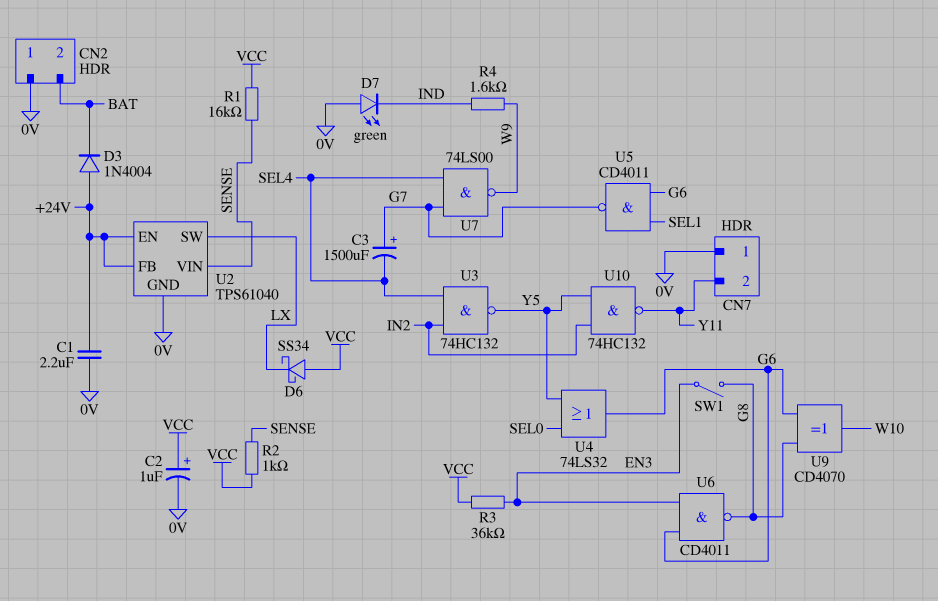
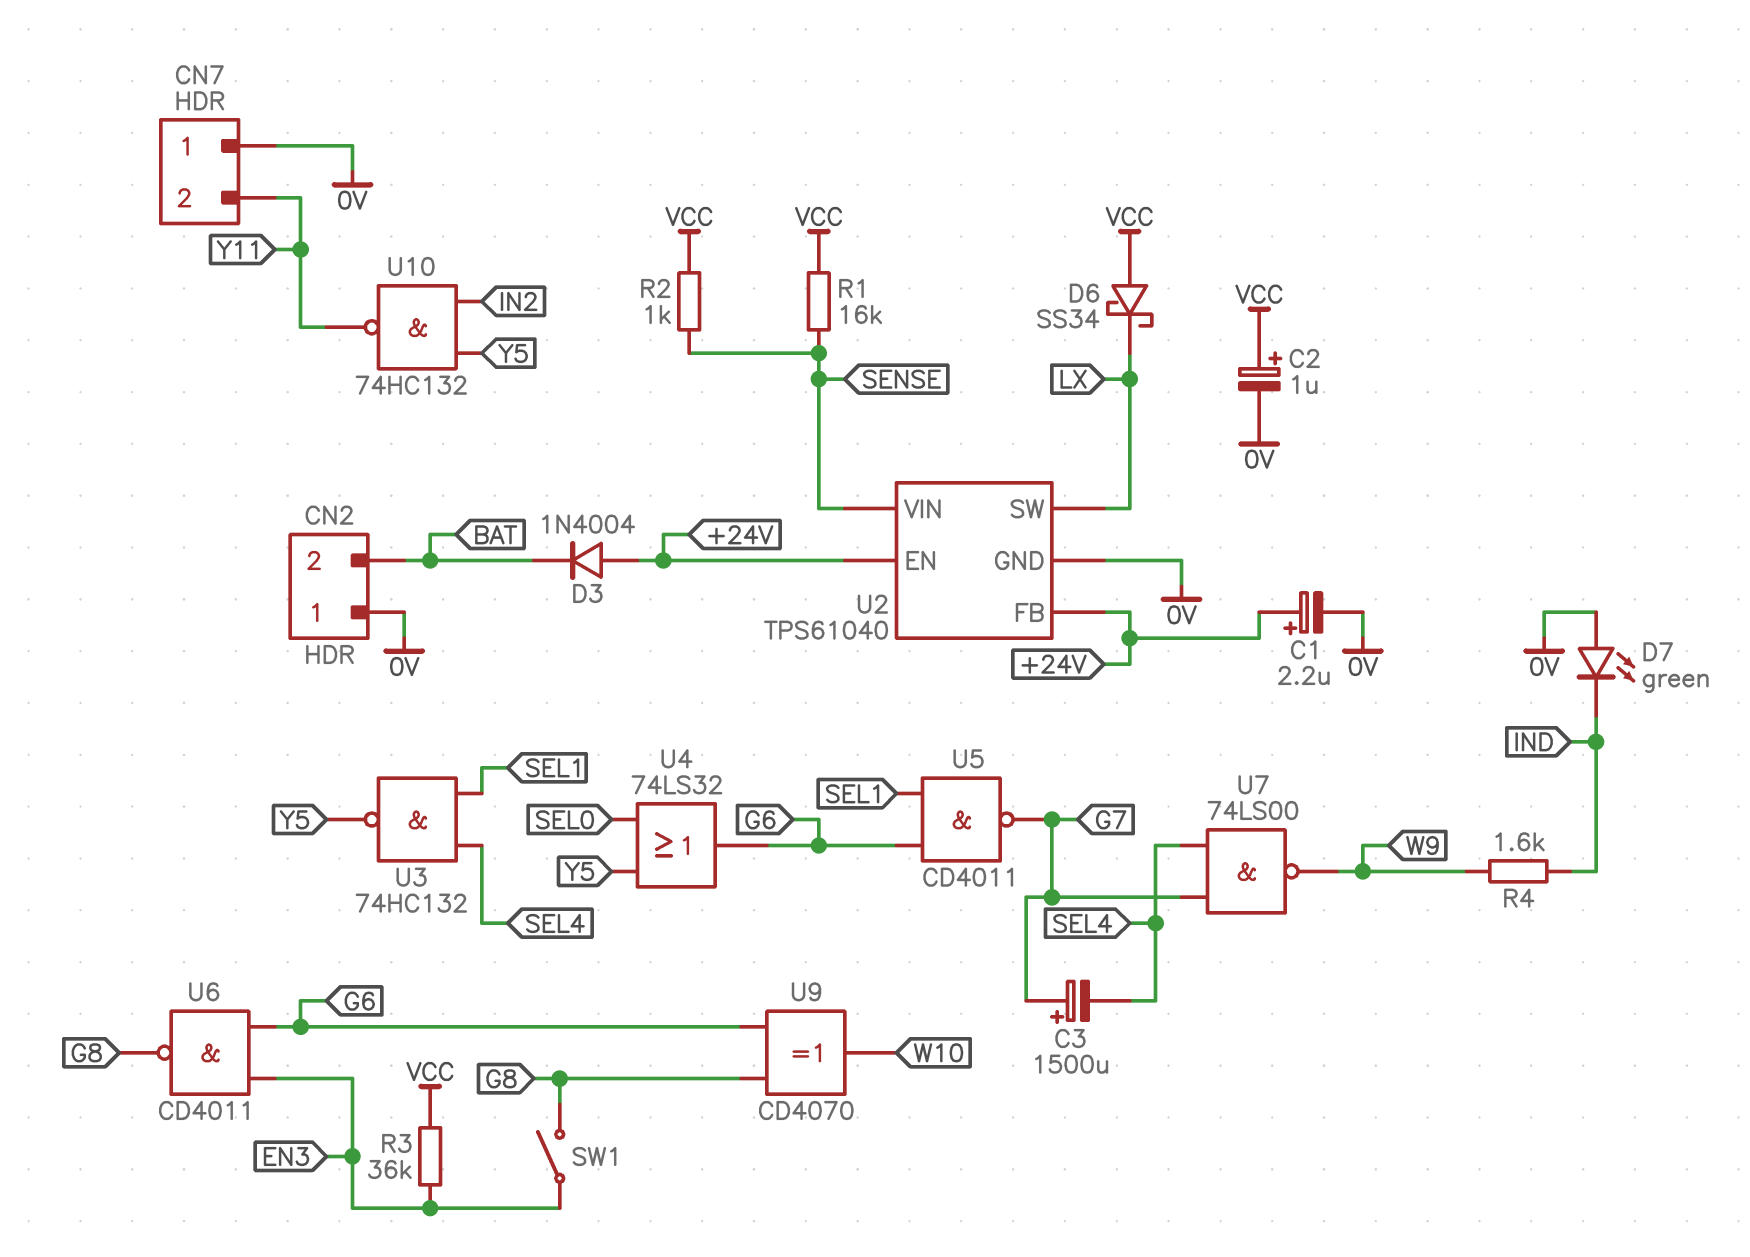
C1: 2.2uF (+24V, 0V) -> 2.2uF (plus +24V, minus 0V)
U3: NAND 74HC132 (in IN2, in SEL4, out Y5) -> NAND 74HC132 (in SEL1, in SEL4, out Y5)

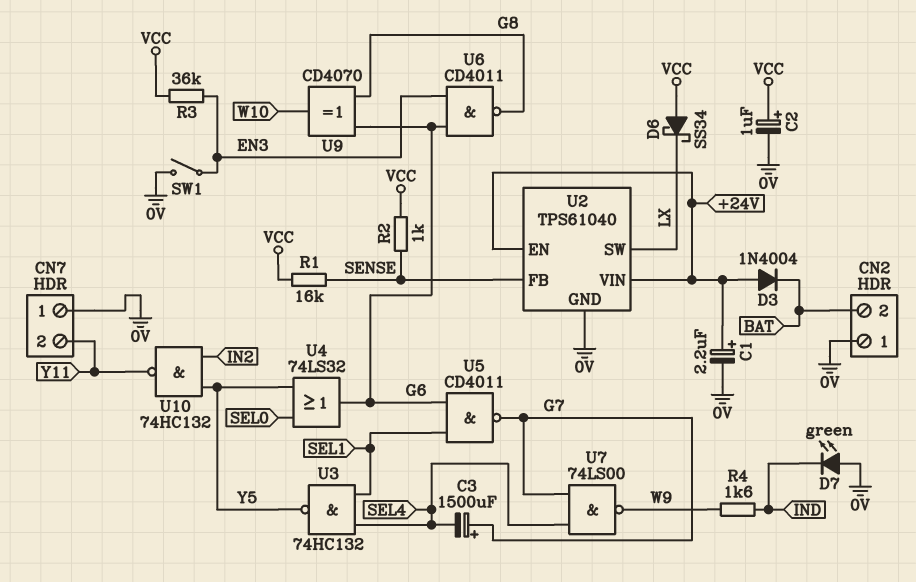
SW1: switch (EN3, G8) -> switch (0V, EN3)
U2 pin FB: +24V -> SENSE
U2 pin VIN: SENSE -> +24V

